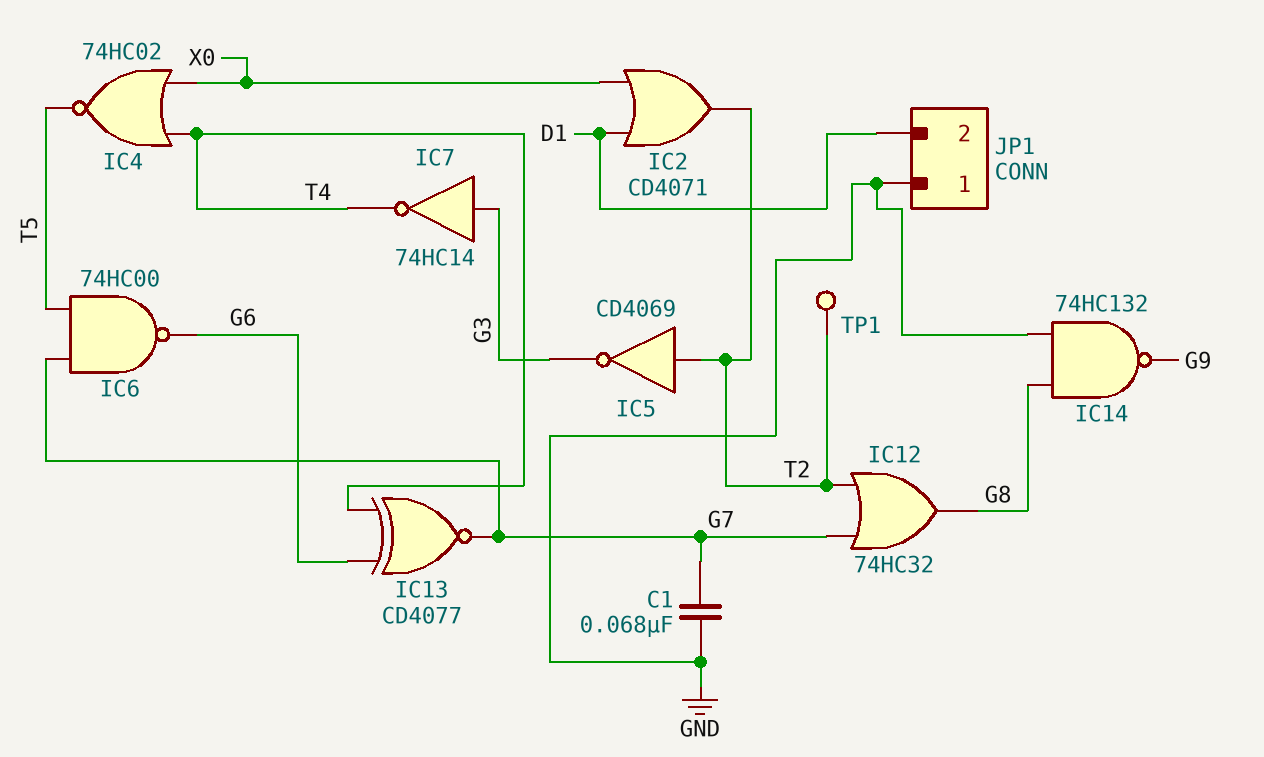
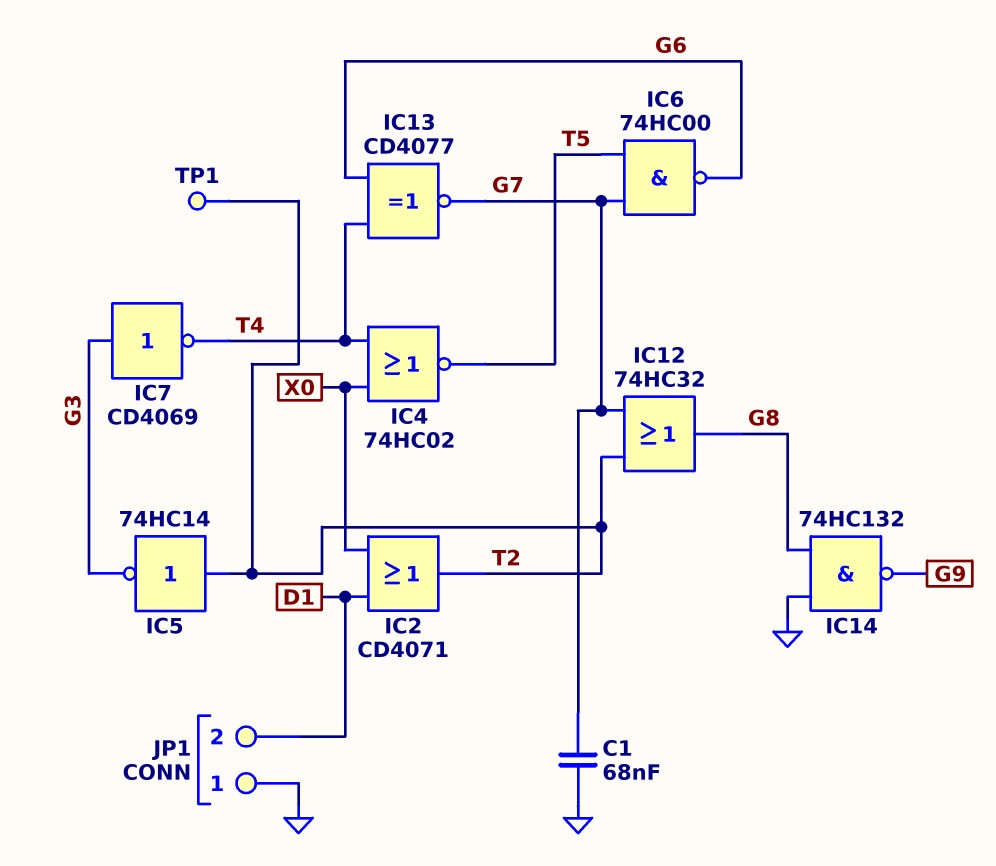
IC5: NOT CD4069 (in T2, out G3) -> NOT 74HC14 (in T2, out G3)
IC7: NOT 74HC14 (in G3, out T4) -> NOT CD4069 (in G3, out T4)

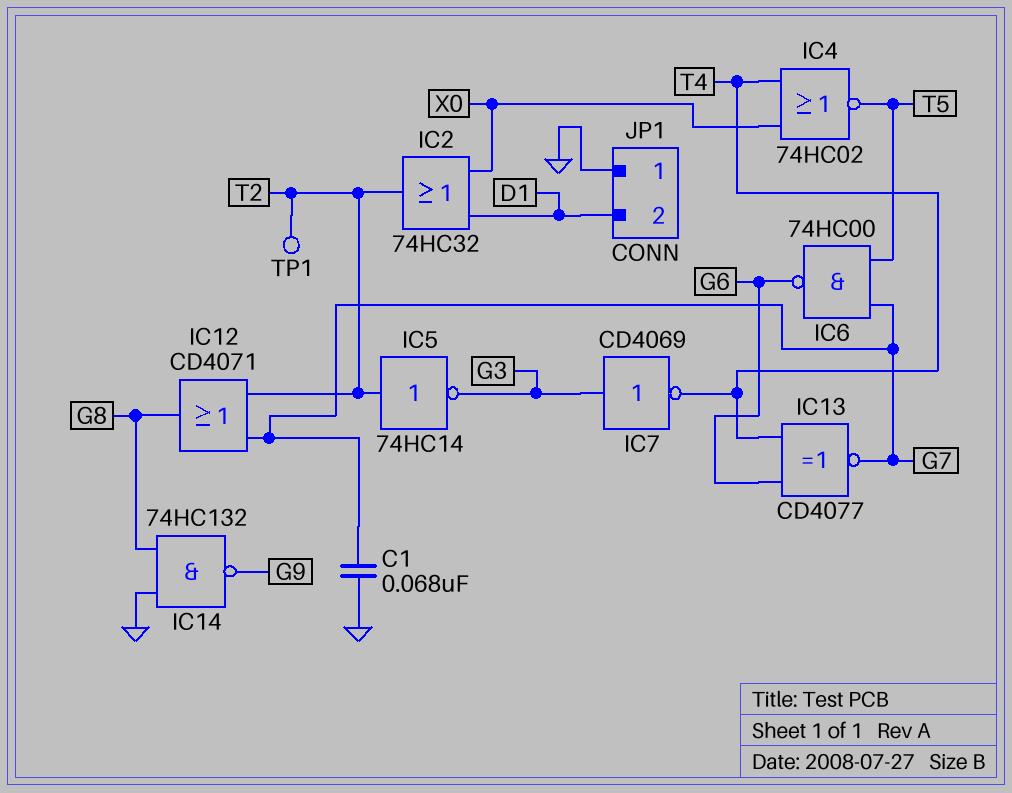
IC2: OR CD4071 (in D1, in X0, out T2) -> OR 74HC32 (in D1, in X0, out T2)
IC12: OR 74HC32 (in G7, in T2, out G8) -> OR CD4071 (in G7, in T2, out G8)

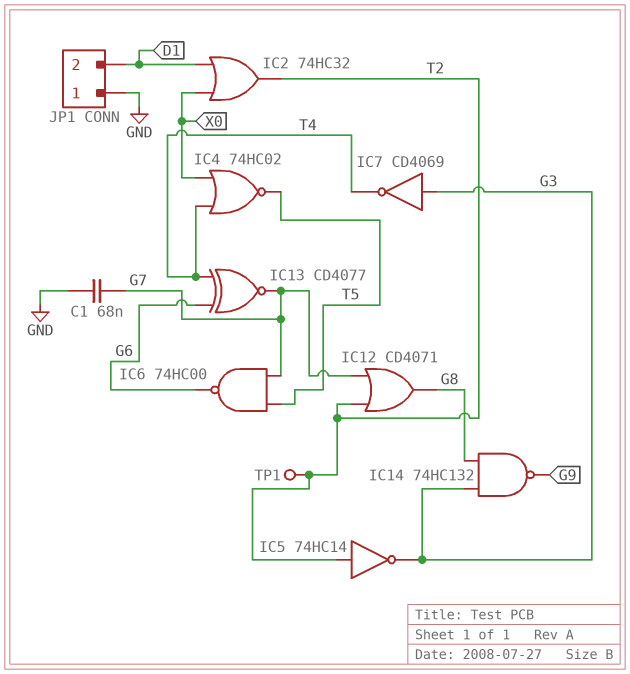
IC14: NAND 74HC132 (in G8, in GND, out G9) -> NAND 74HC132 (in G3, in G8, out G9)

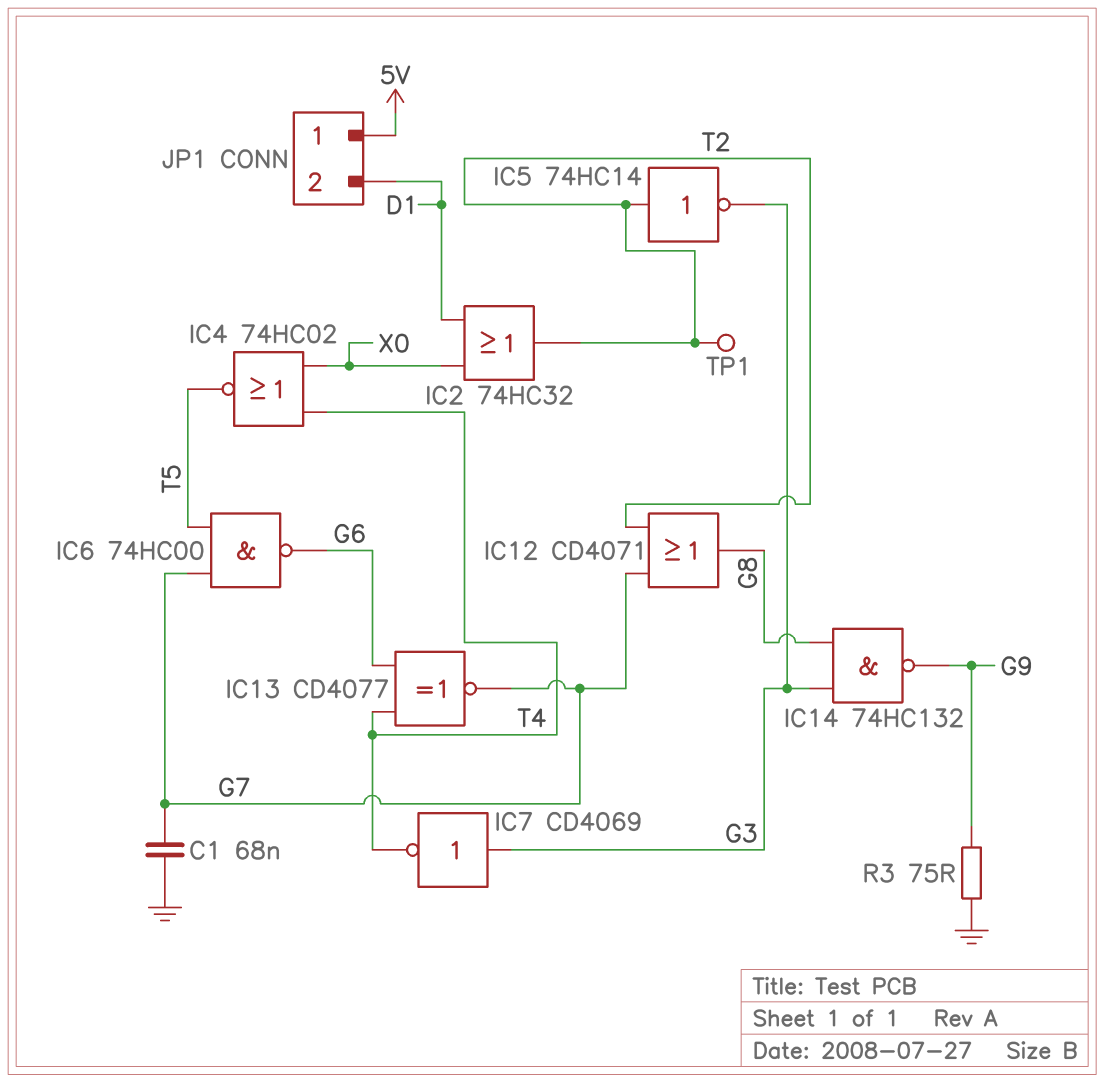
JP1 pin 1: GND -> 5V
R3: none -> 75 (G9, GND)

